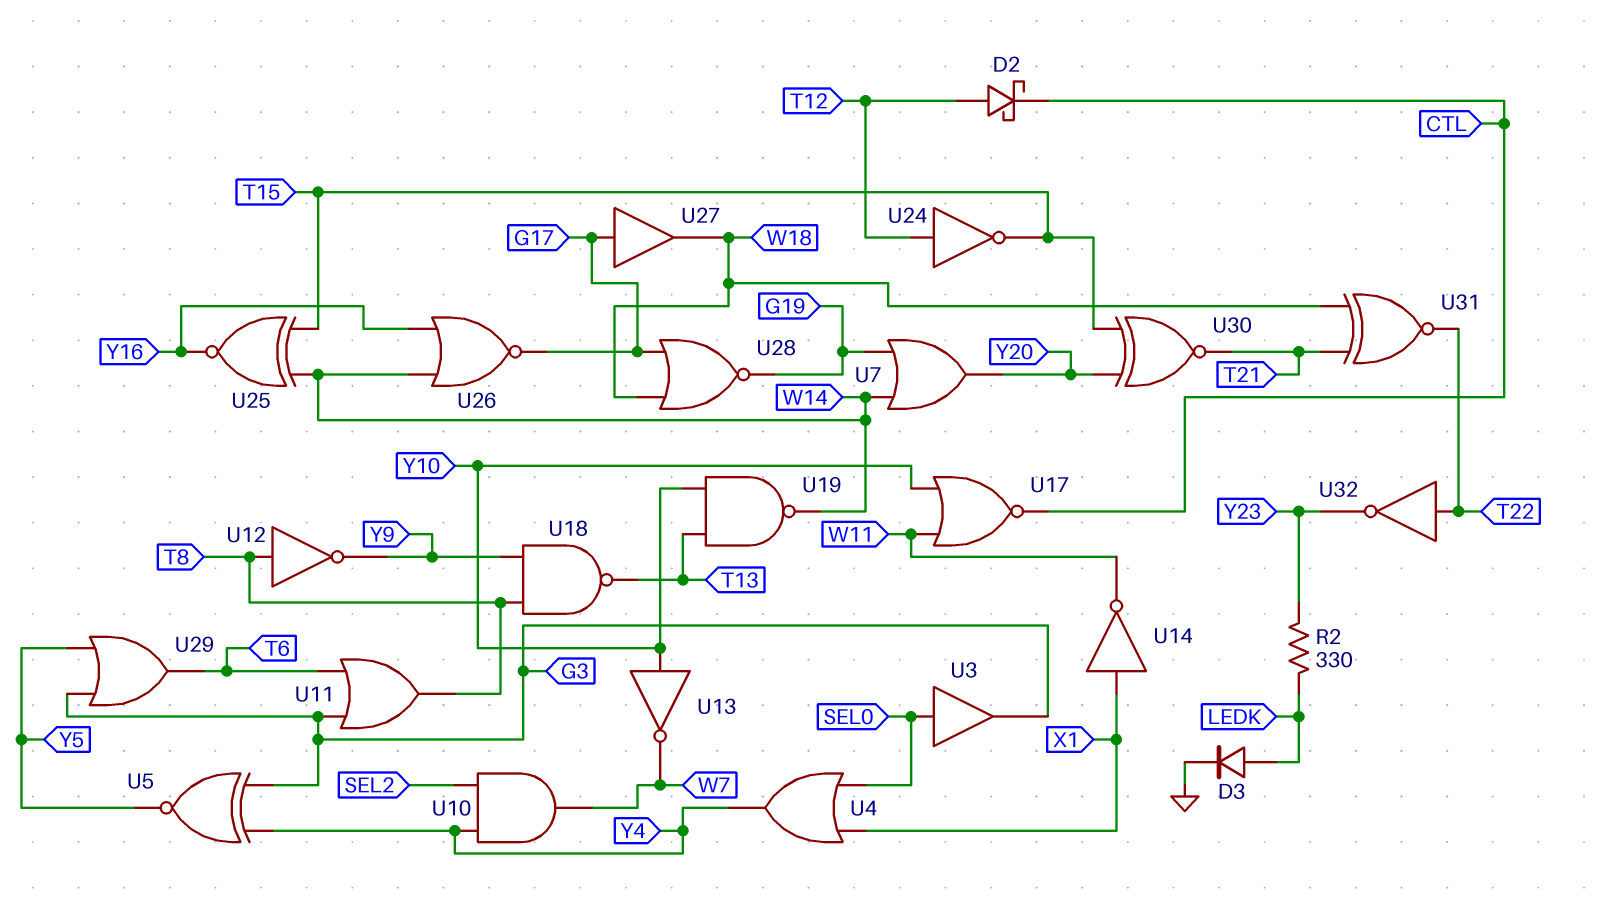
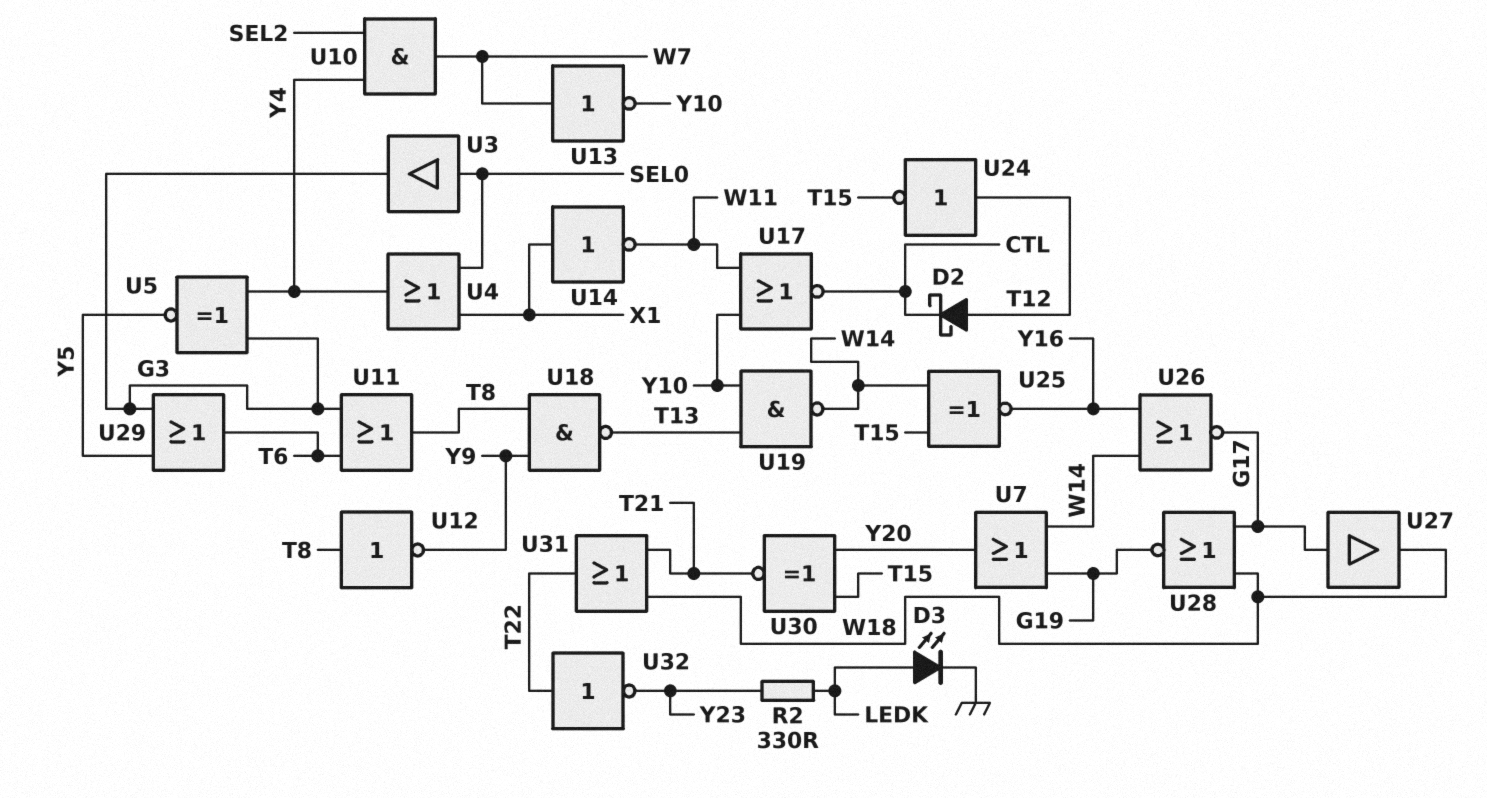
D3: diode (A LEDK, K GND) -> LED (A LEDK, K GND)
U13: NOT (in Y10, out W7) -> NOT (in W7, out Y10)
U31: XNOR (in T21, in W18, out T22) -> OR (in T21, in W18, out T22)

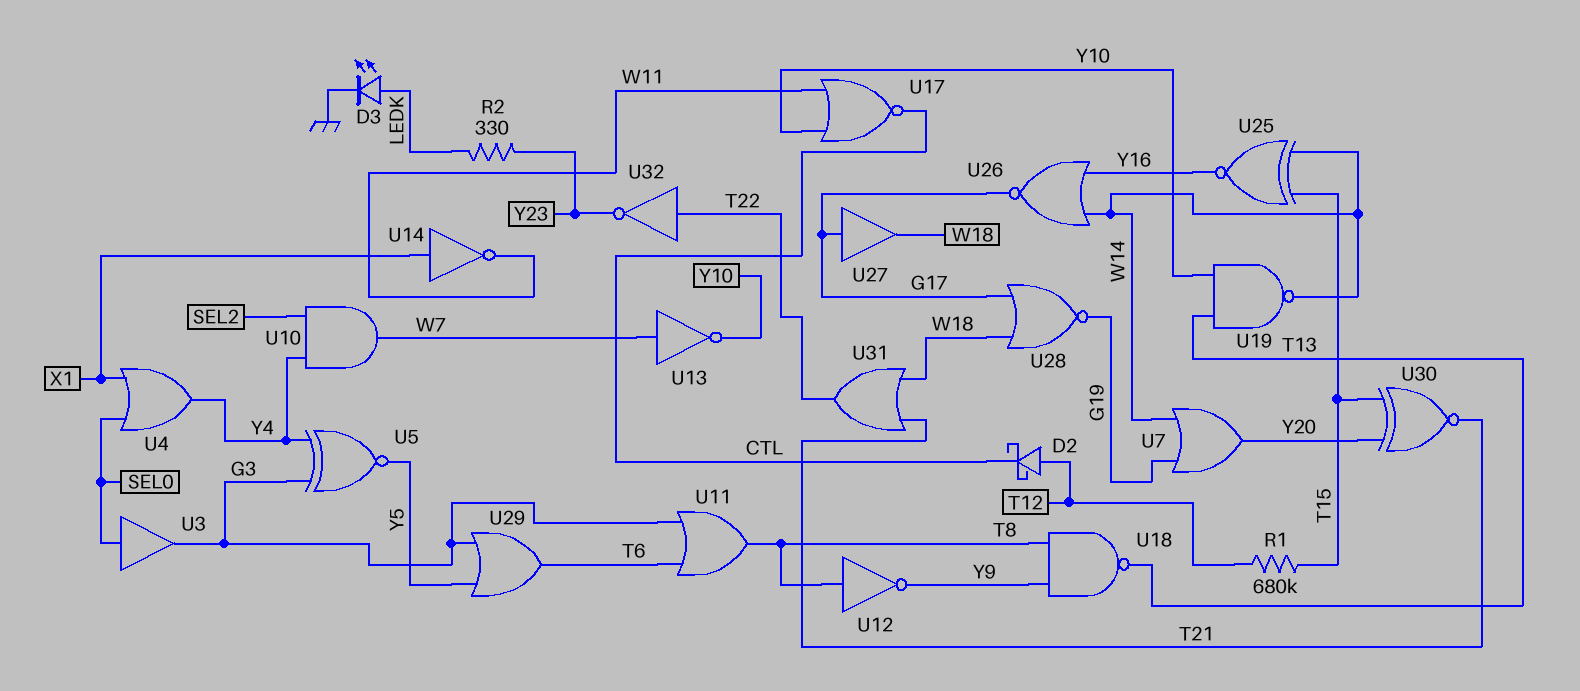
R1: none -> 680k (T12, T15)
U24: NOT (in T12, out T15) -> none

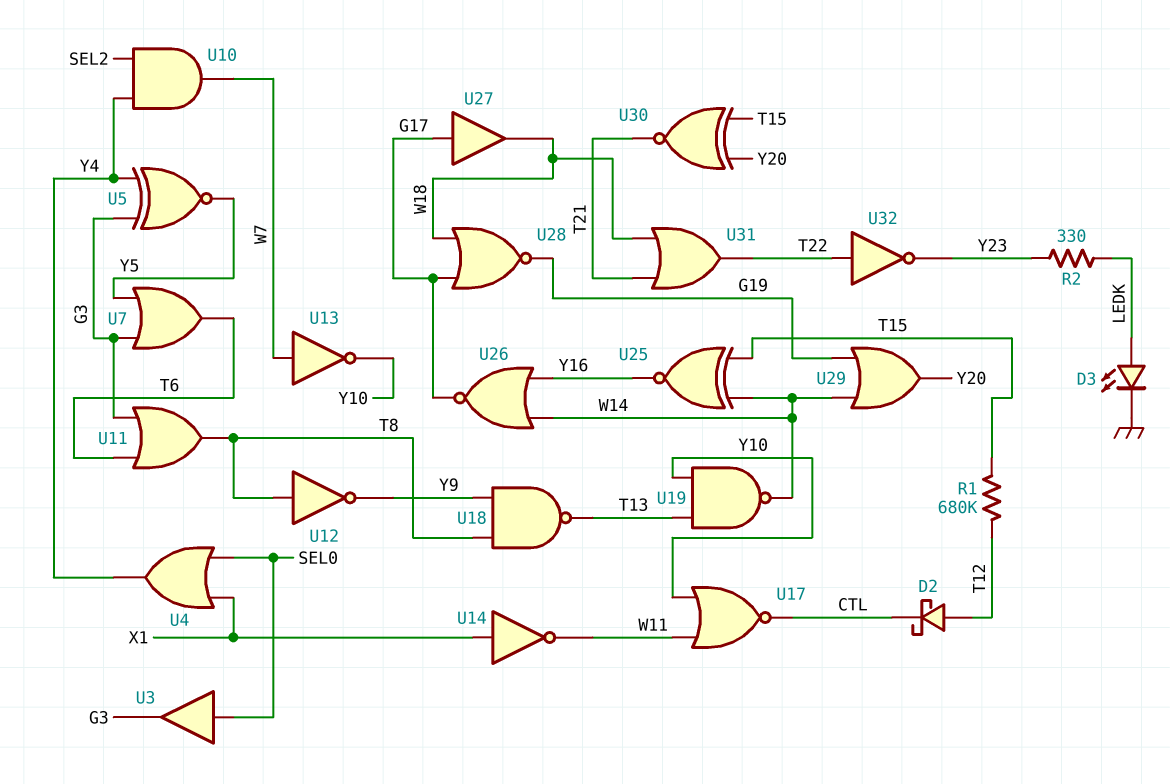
U7: OR (in G19, in W14, out Y20) -> OR (in G3, in Y5, out T6)
U29: OR (in G3, in Y5, out T6) -> OR (in G19, in W14, out Y20)

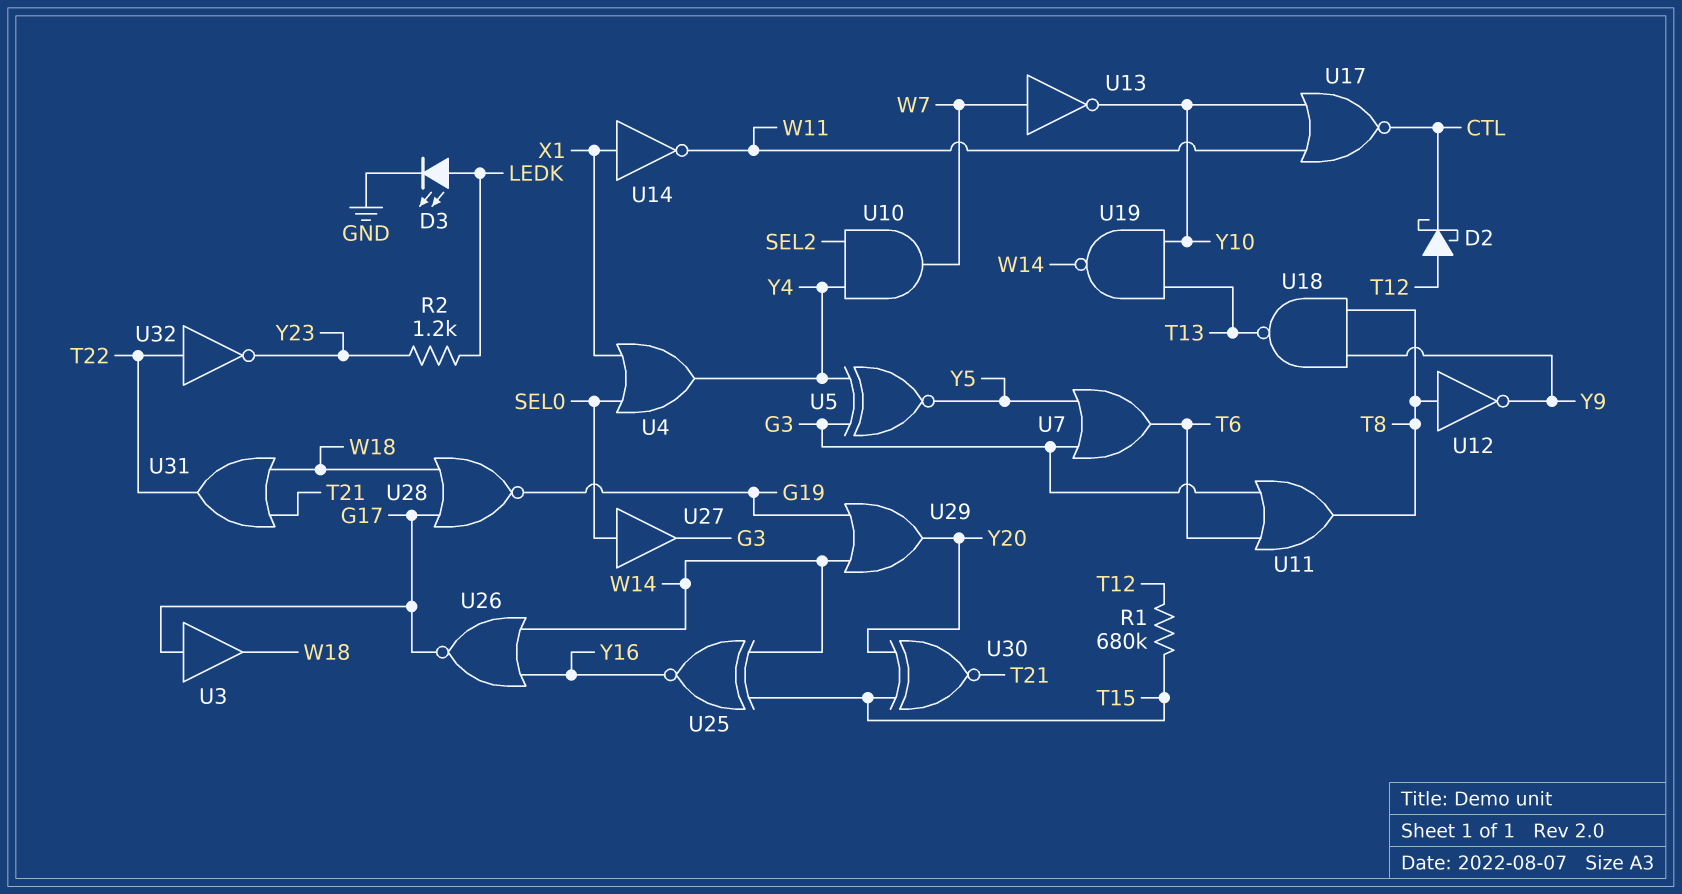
R2: 330 (LEDK, Y23) -> 1.2k (LEDK, Y23)
U3: buffer (in SEL0, out G3) -> buffer (in G17, out W18)
U27: buffer (in G17, out W18) -> buffer (in SEL0, out G3)

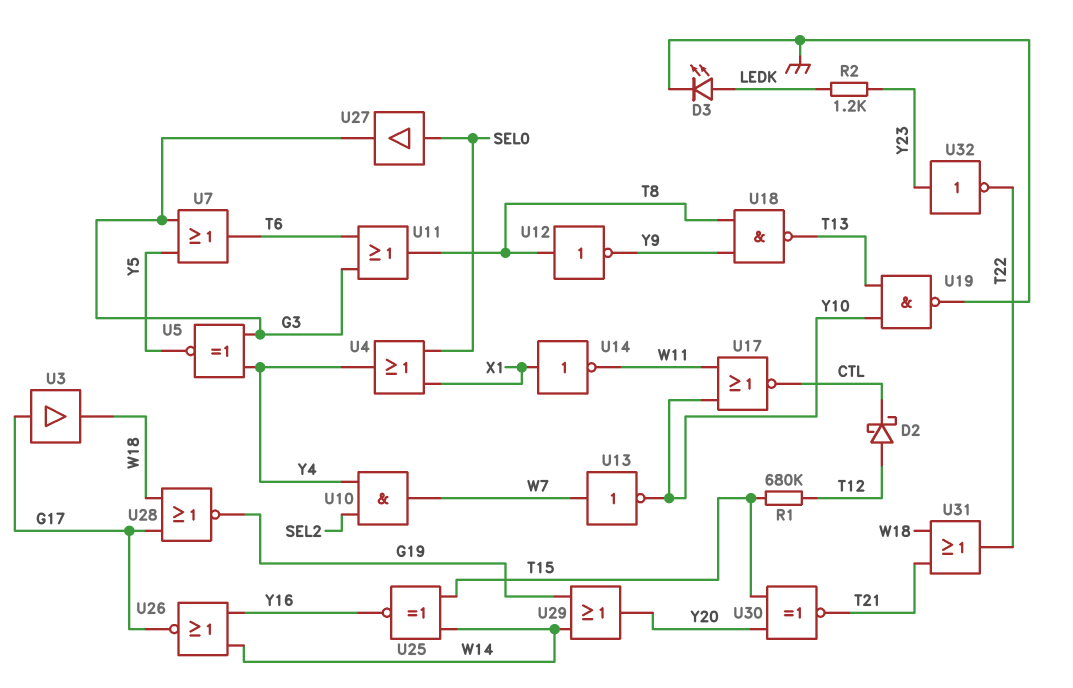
U19: NAND (in T13, in Y10, out W14) -> NAND (in T13, in Y10, out GND)
U32: NOT (in T22, out Y23) -> NOT (in Y23, out T22)

